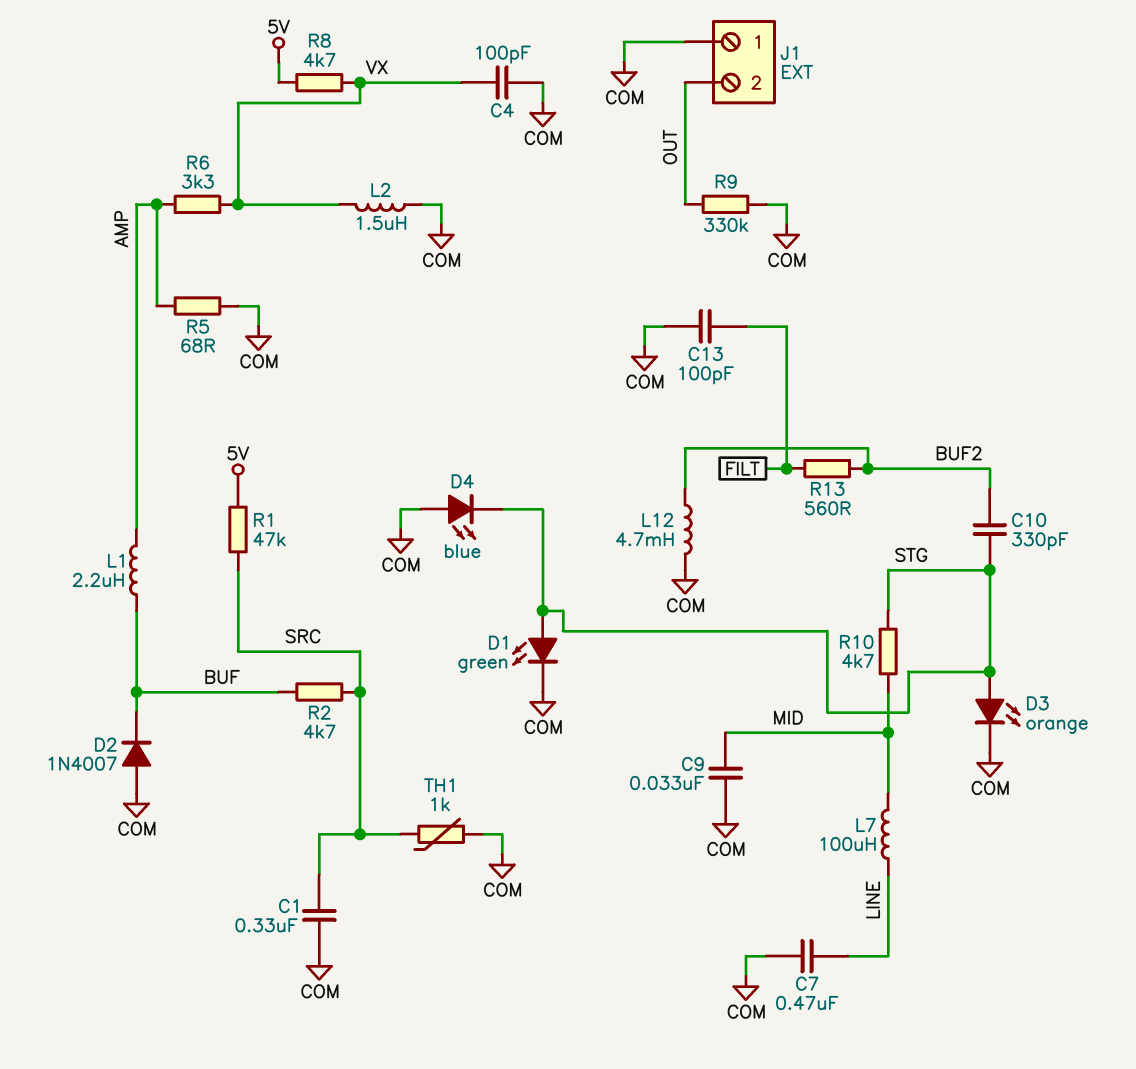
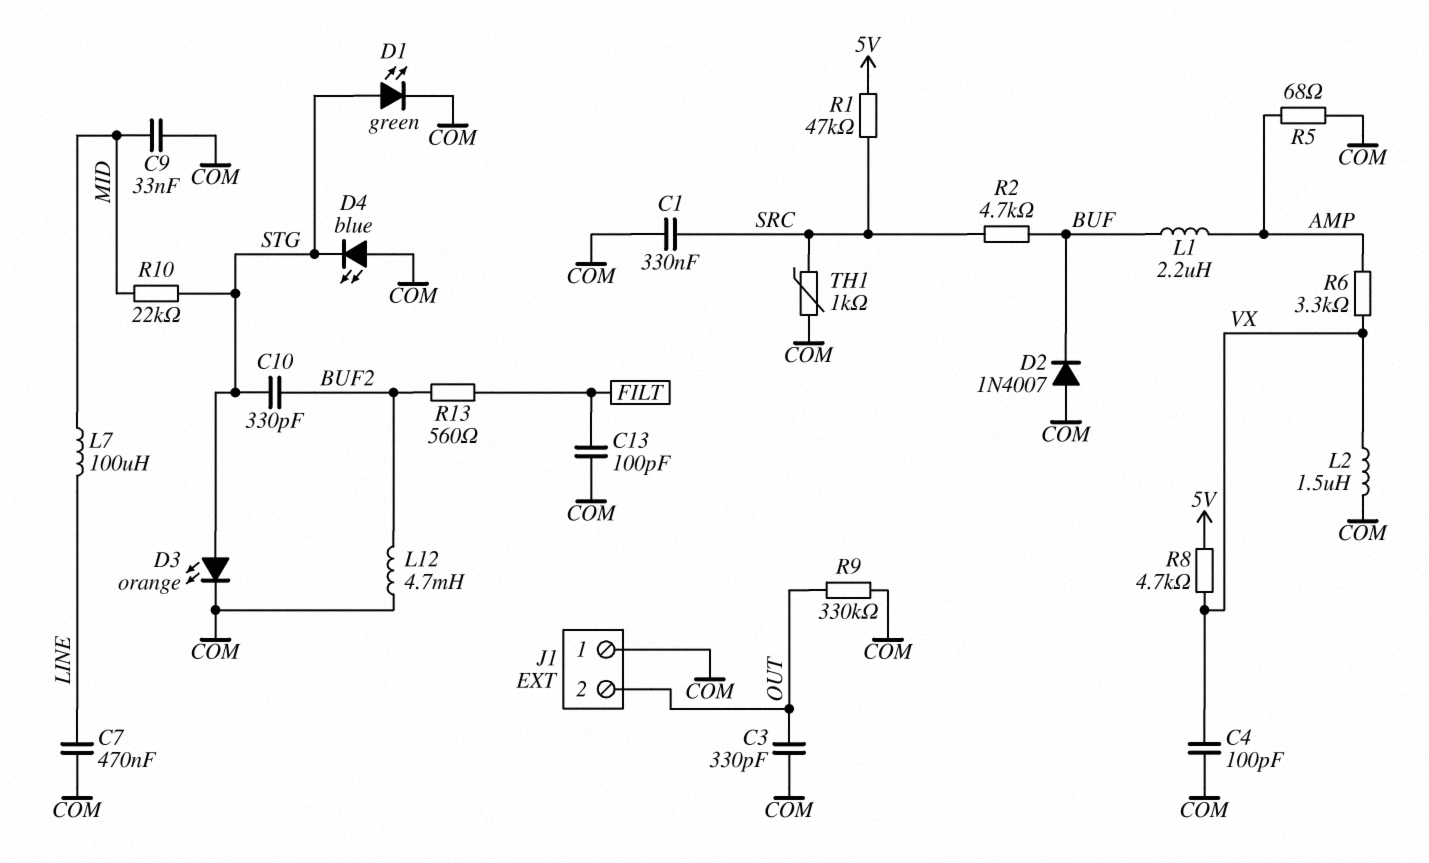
C3: none -> 330pF (COM, OUT)
R10: 4.7k (MID, STG) -> 22k (MID, STG)

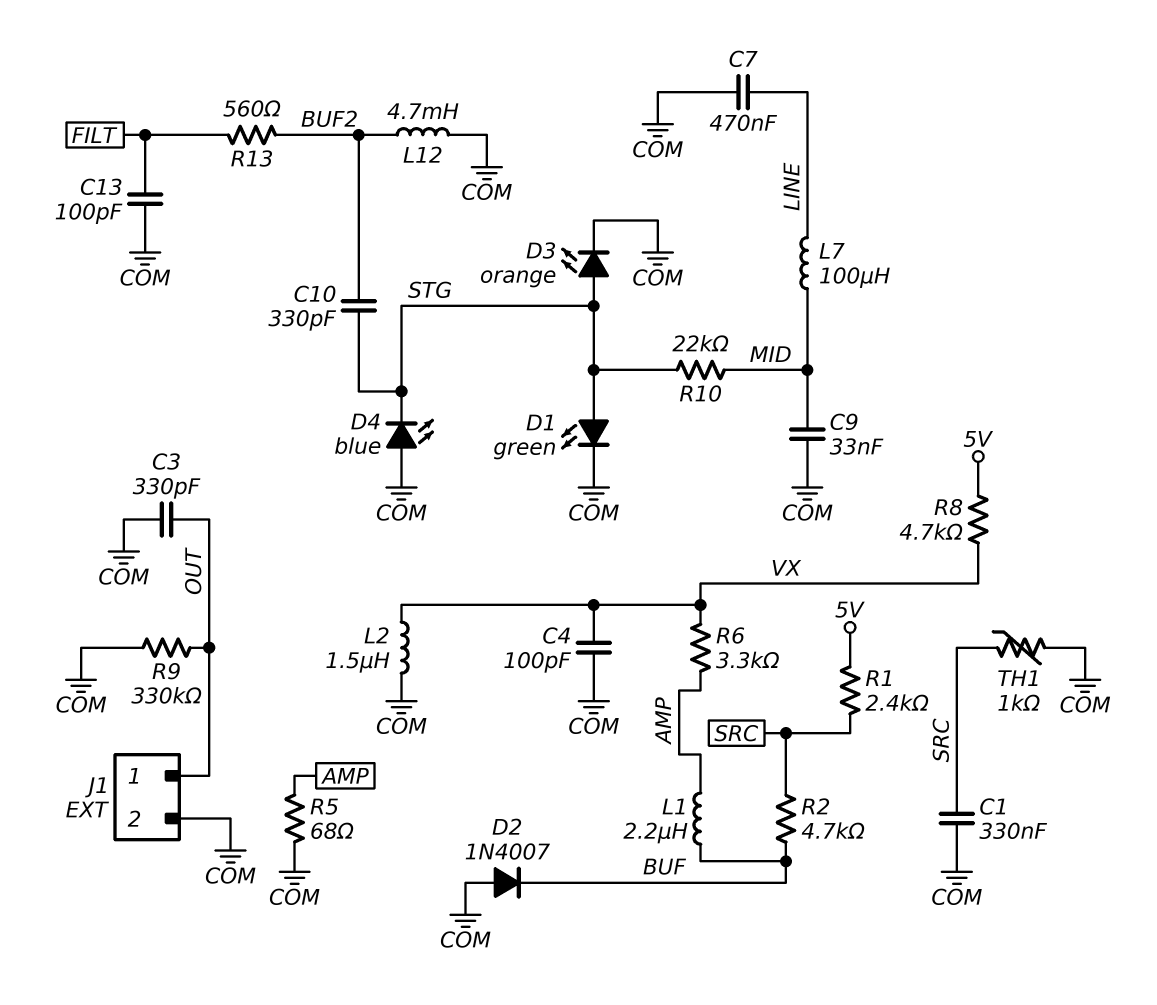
J1 pin 1: COM -> OUT
J1 pin 2: OUT -> COM
R1: 47k (5V, SRC) -> 2.4k (5V, SRC)

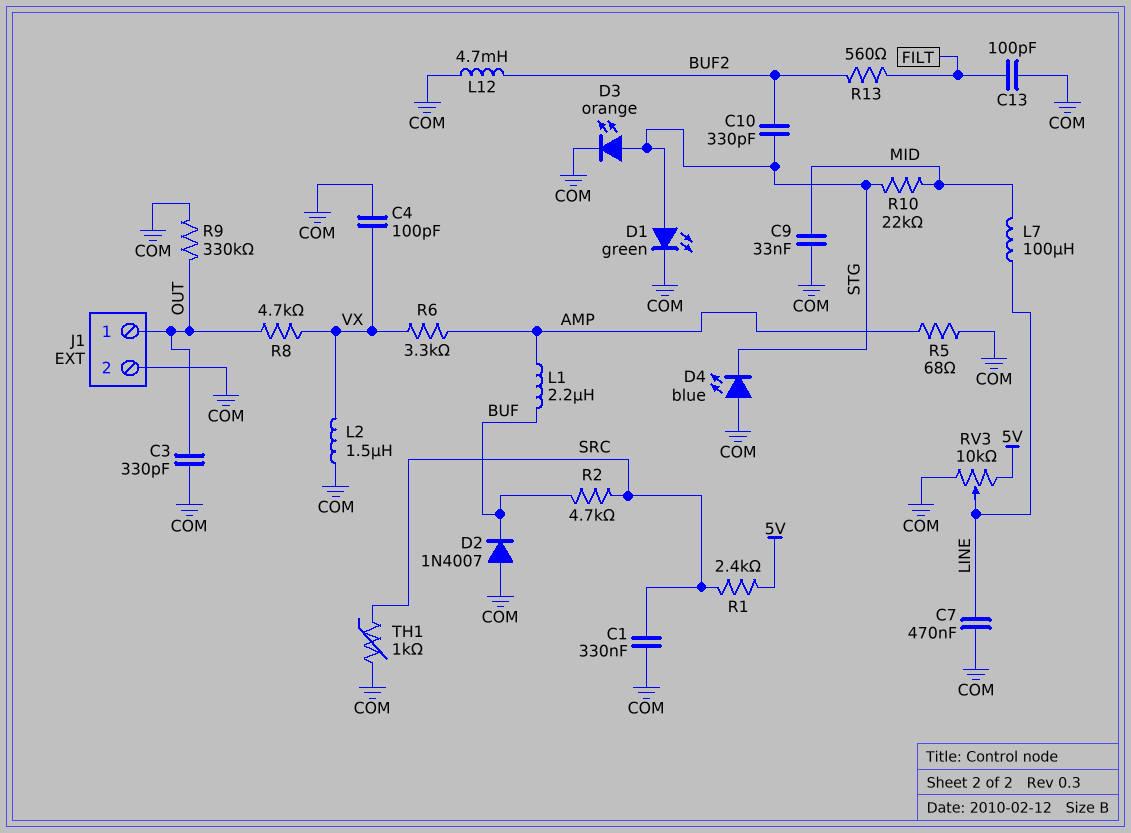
R8: 4.7k (5V, VX) -> 4.7k (OUT, VX)
RV3: none -> 10k (5V, COM, wiper LINE)

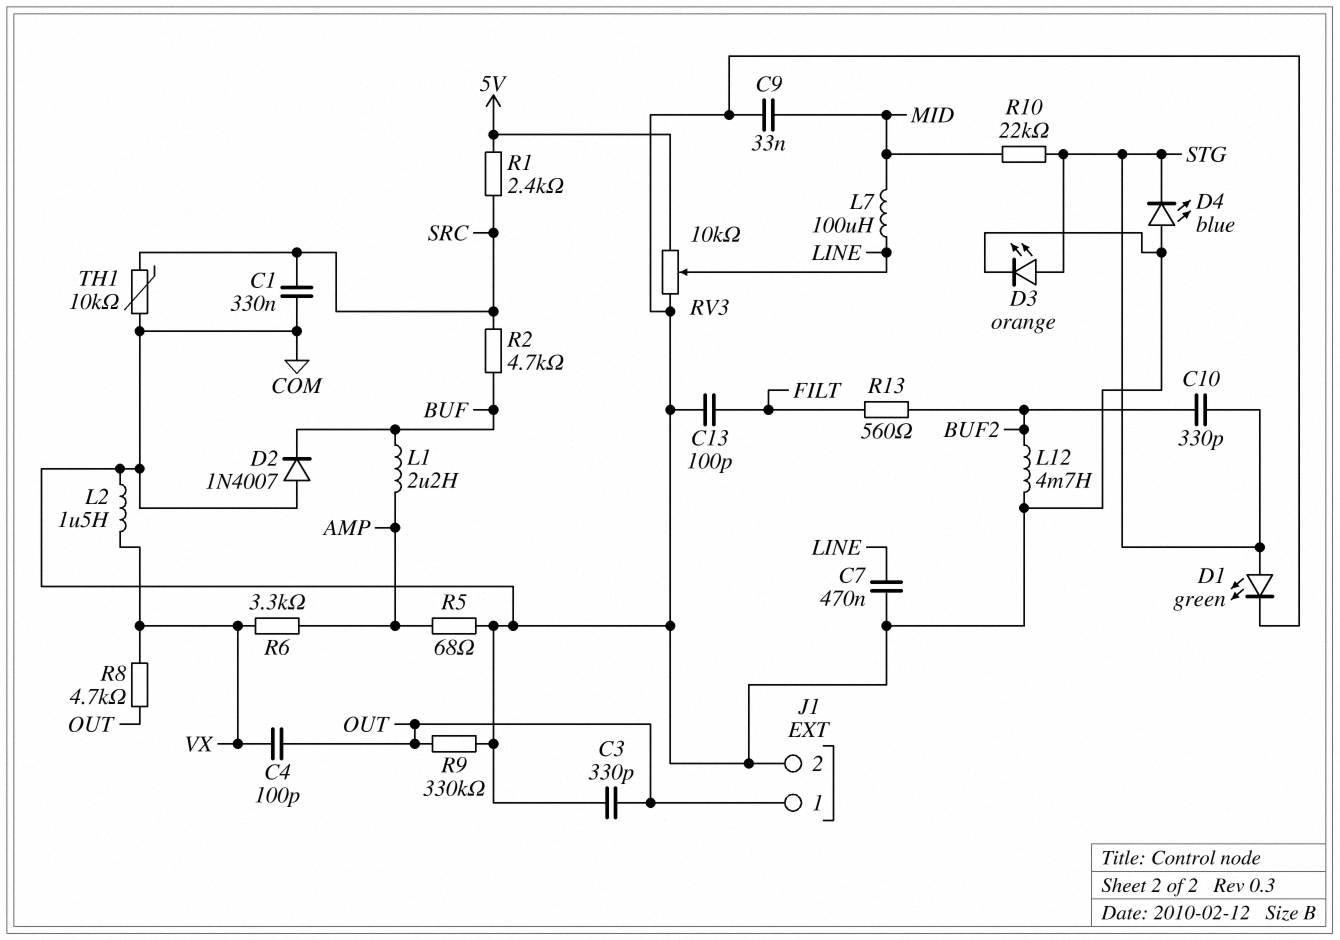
C4: 100pF (COM, VX) -> 100pF (OUT, VX)
TH1: 1k (COM, SRC) -> 10k (COM, SRC)

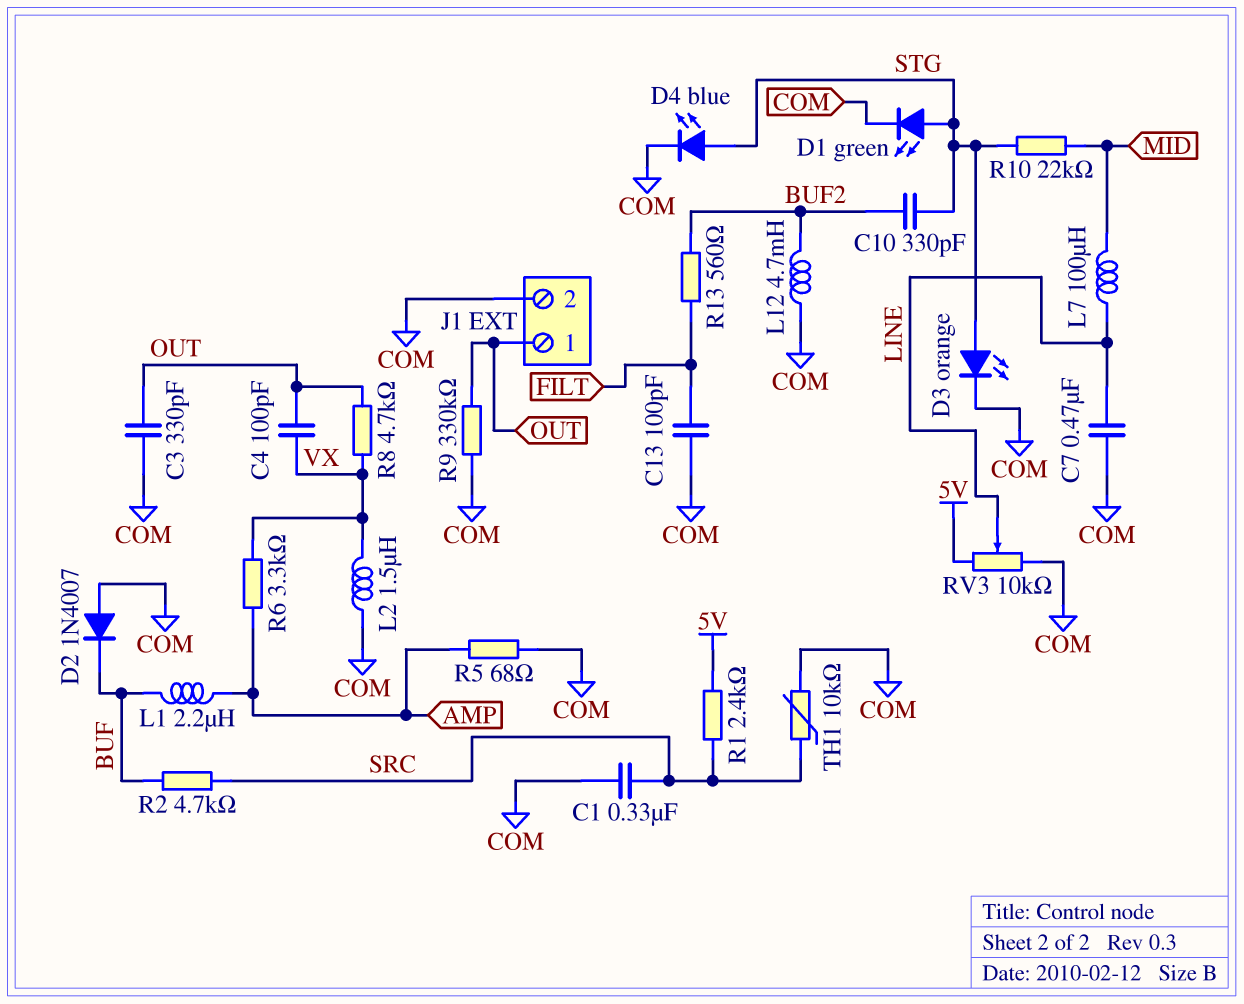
C9: 33nF (COM, MID) -> none
D4: LED blue (A COM, K STG) -> LED blue (A STG, K COM)

